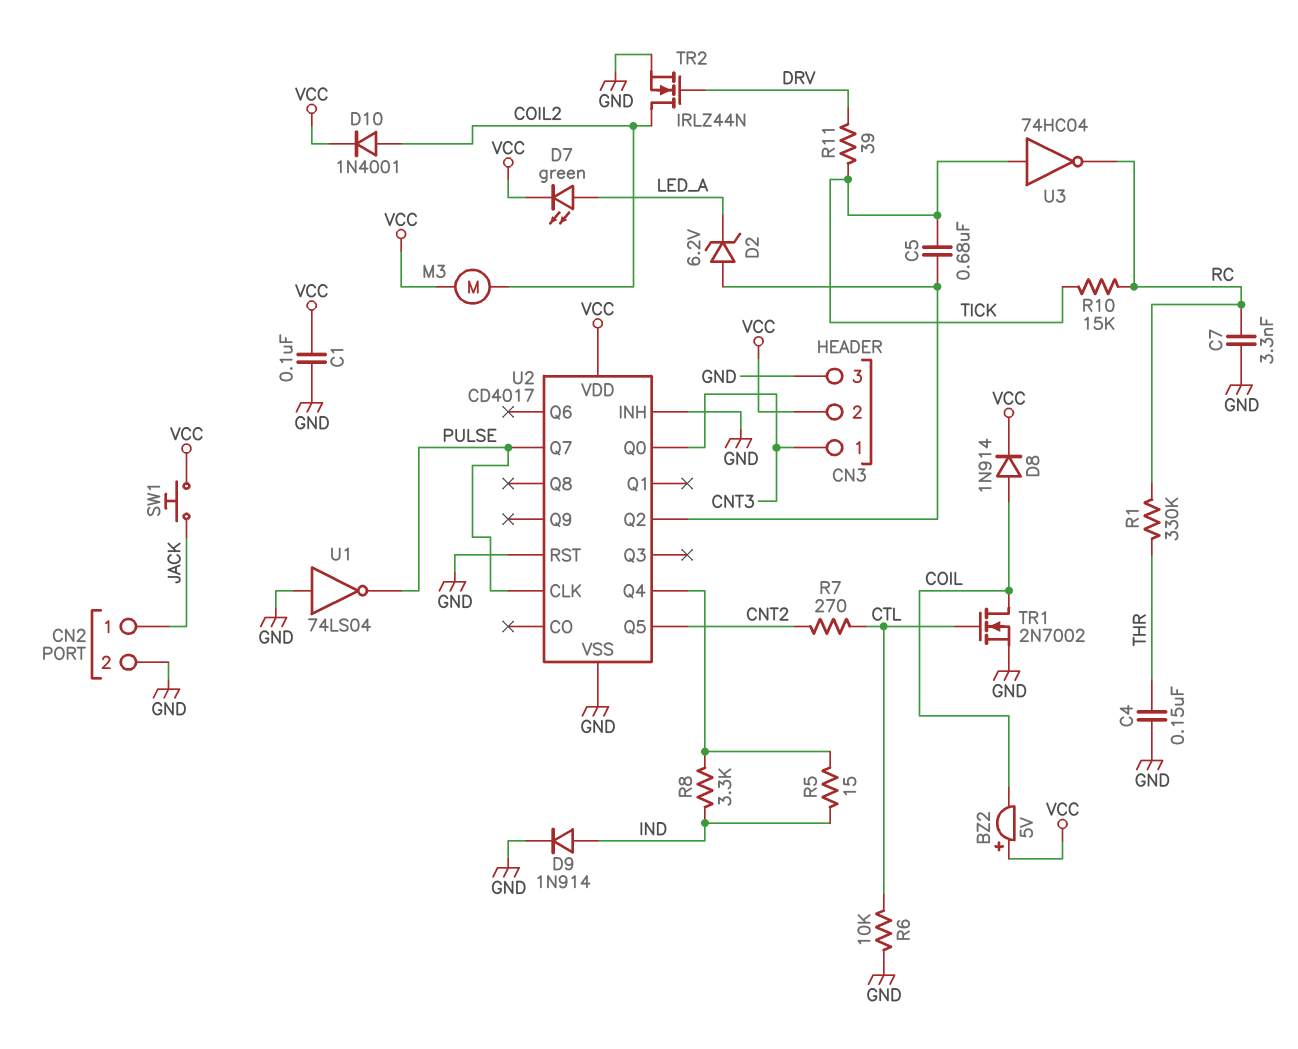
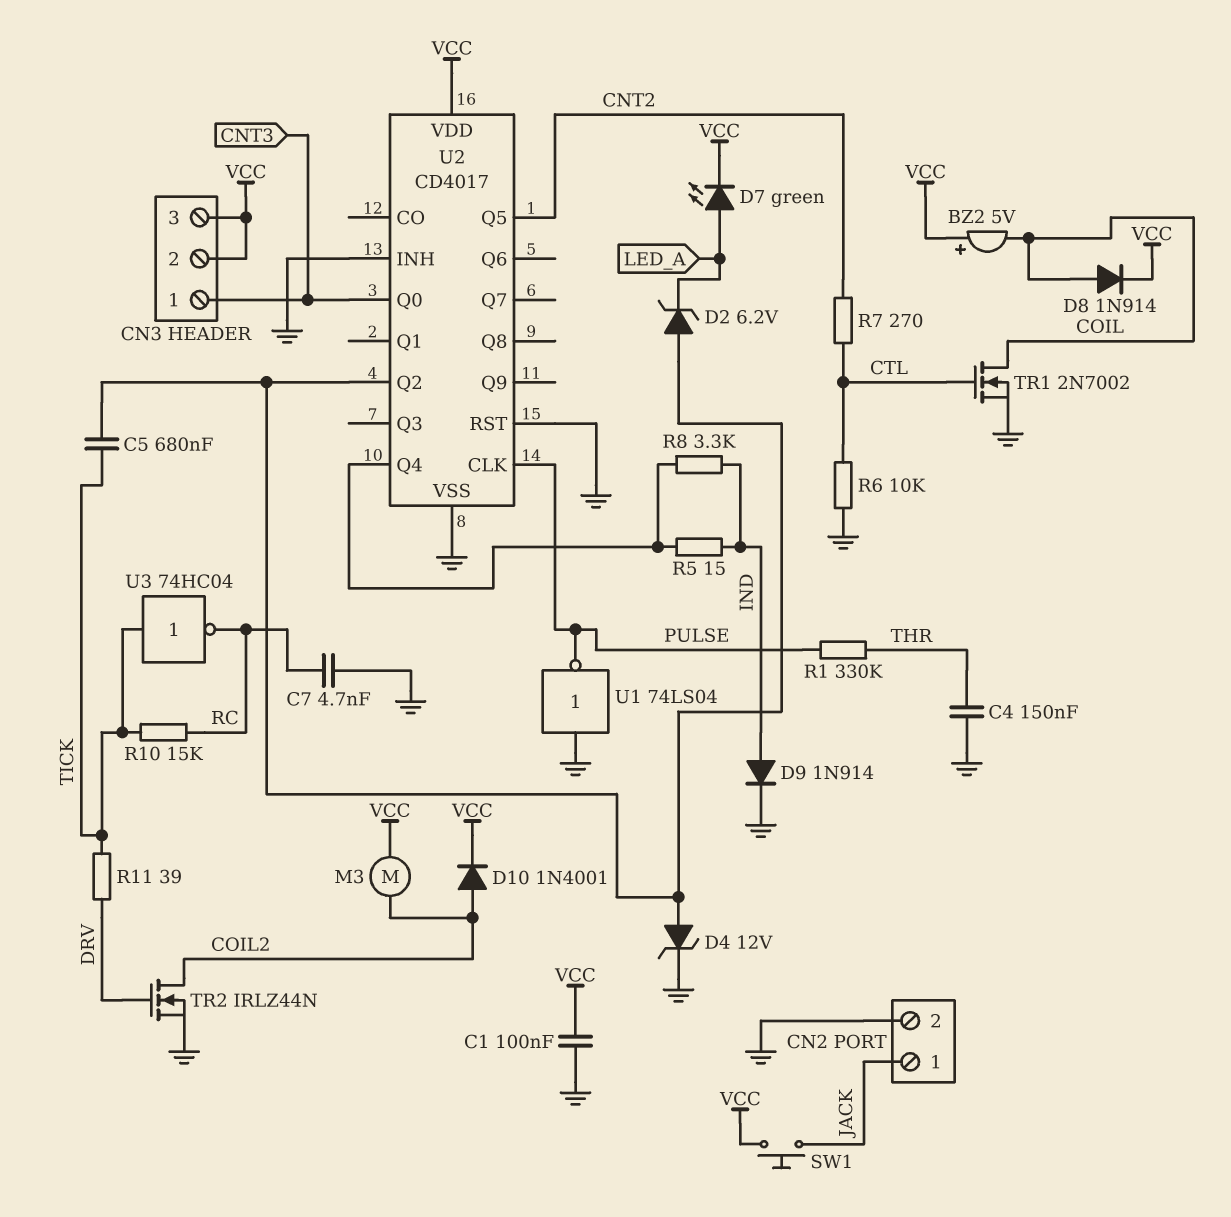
C7: 3.3nF (GND, RC) -> 4.7nF (GND, RC)
CN3 pin 3: GND -> VCC
D4: none -> zener 12V (A U2/Q2, K GND)
R1: 330k (RC, THR) -> 330k (PULSE, THR)
U2 pin Q7: PULSE -> none

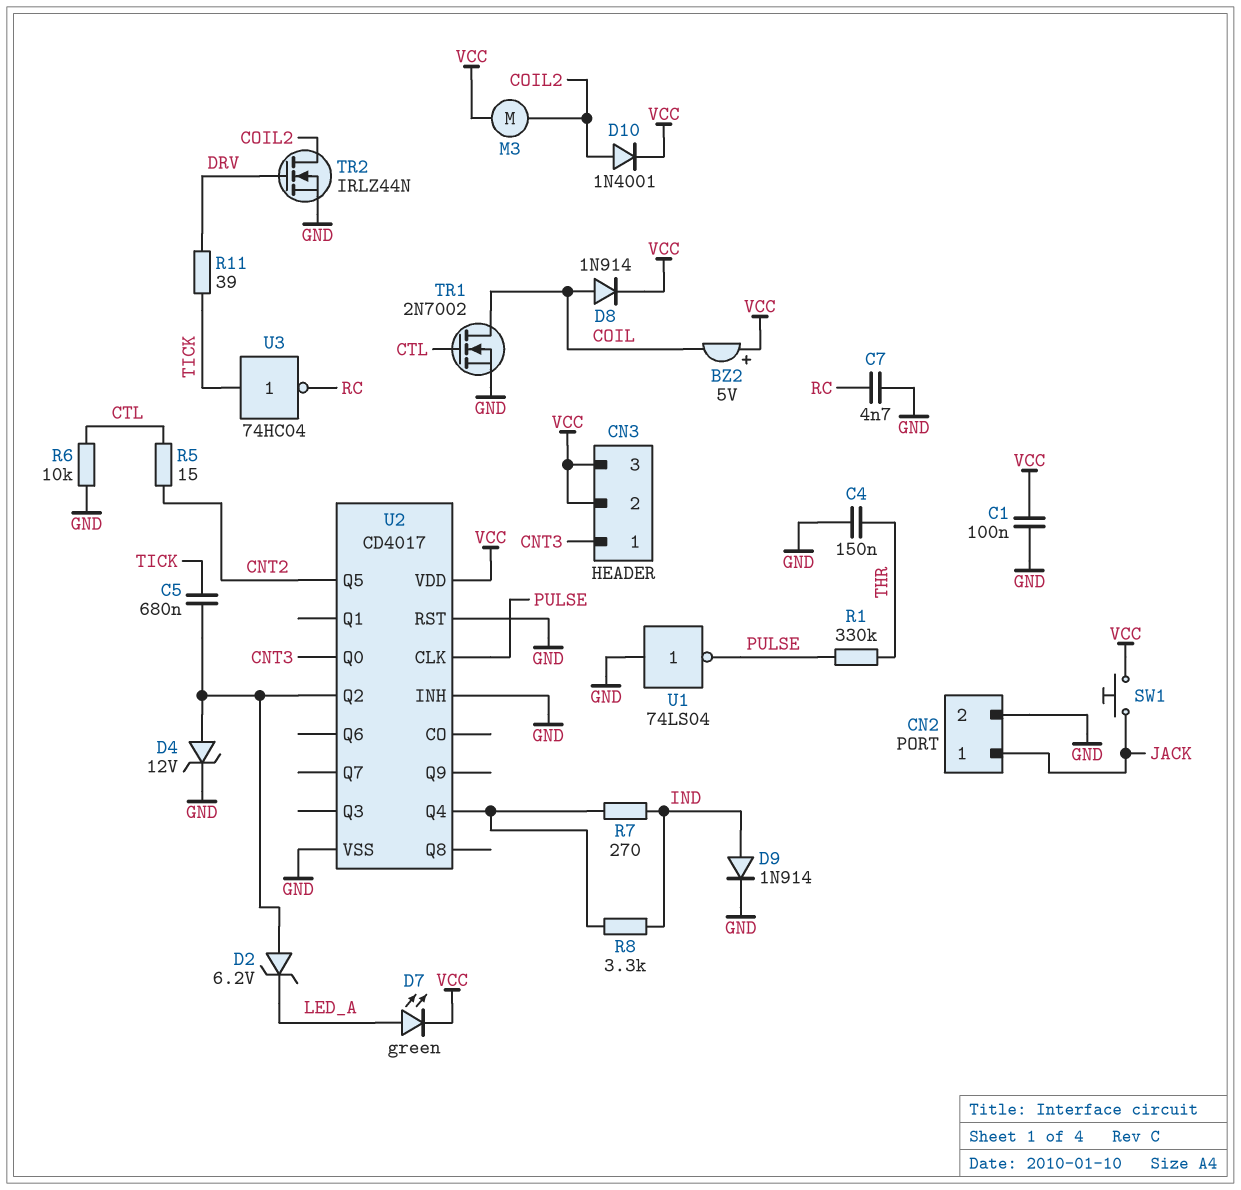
R5: 15 (IND, U2/Q4) -> 15 (CNT2, CTL)
R7: 270 (CNT2, CTL) -> 270 (IND, U2/Q4)
R10: 15k (RC, TICK) -> none

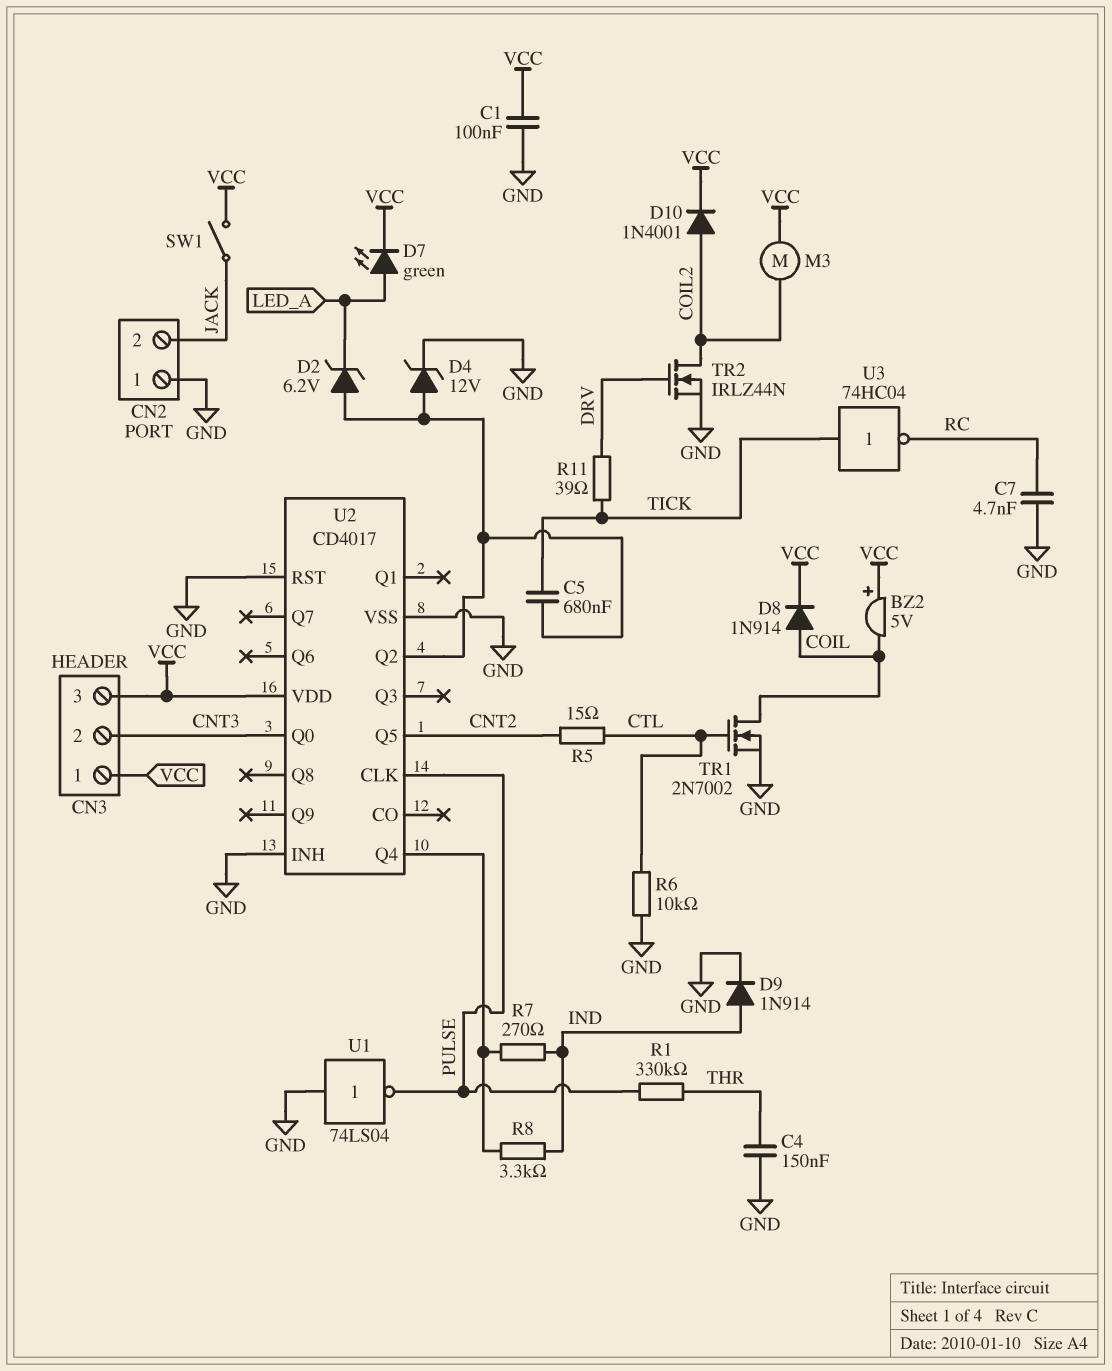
CN2 pin 1: JACK -> GND
CN2 pin 2: GND -> JACK
CN3 pin 1: CNT3 -> VCC
CN3 pin 2: VCC -> CNT3
SW1: button (JACK, VCC) -> switch (JACK, VCC)

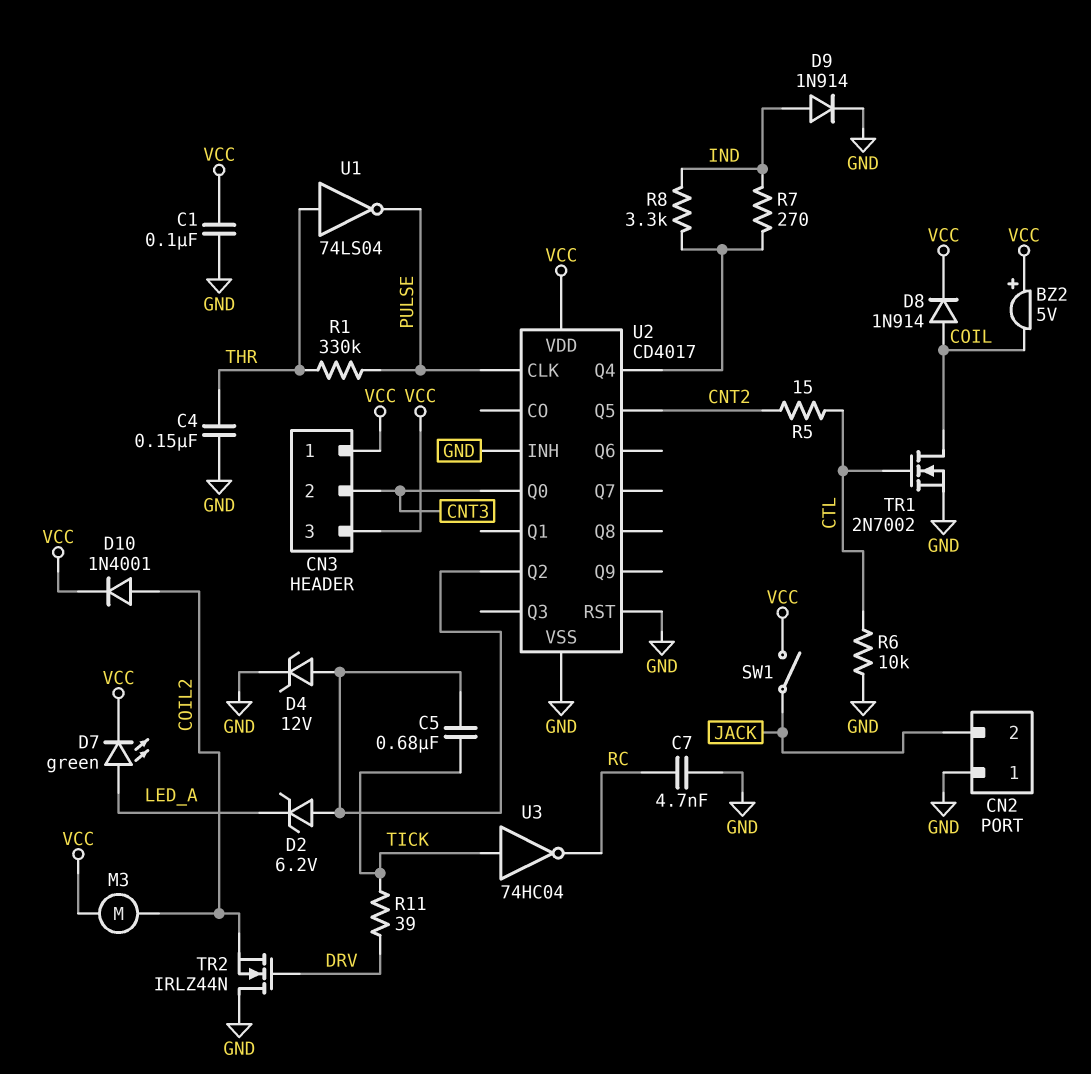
TR2: NMOS IRLZ44N (G DRV, D COIL2, S GND) -> NMOS IRLZ44N (G DRV, D GND, S COIL2)
U1: NOT 74LS04 (in GND, out PULSE) -> NOT 74LS04 (in THR, out PULSE)

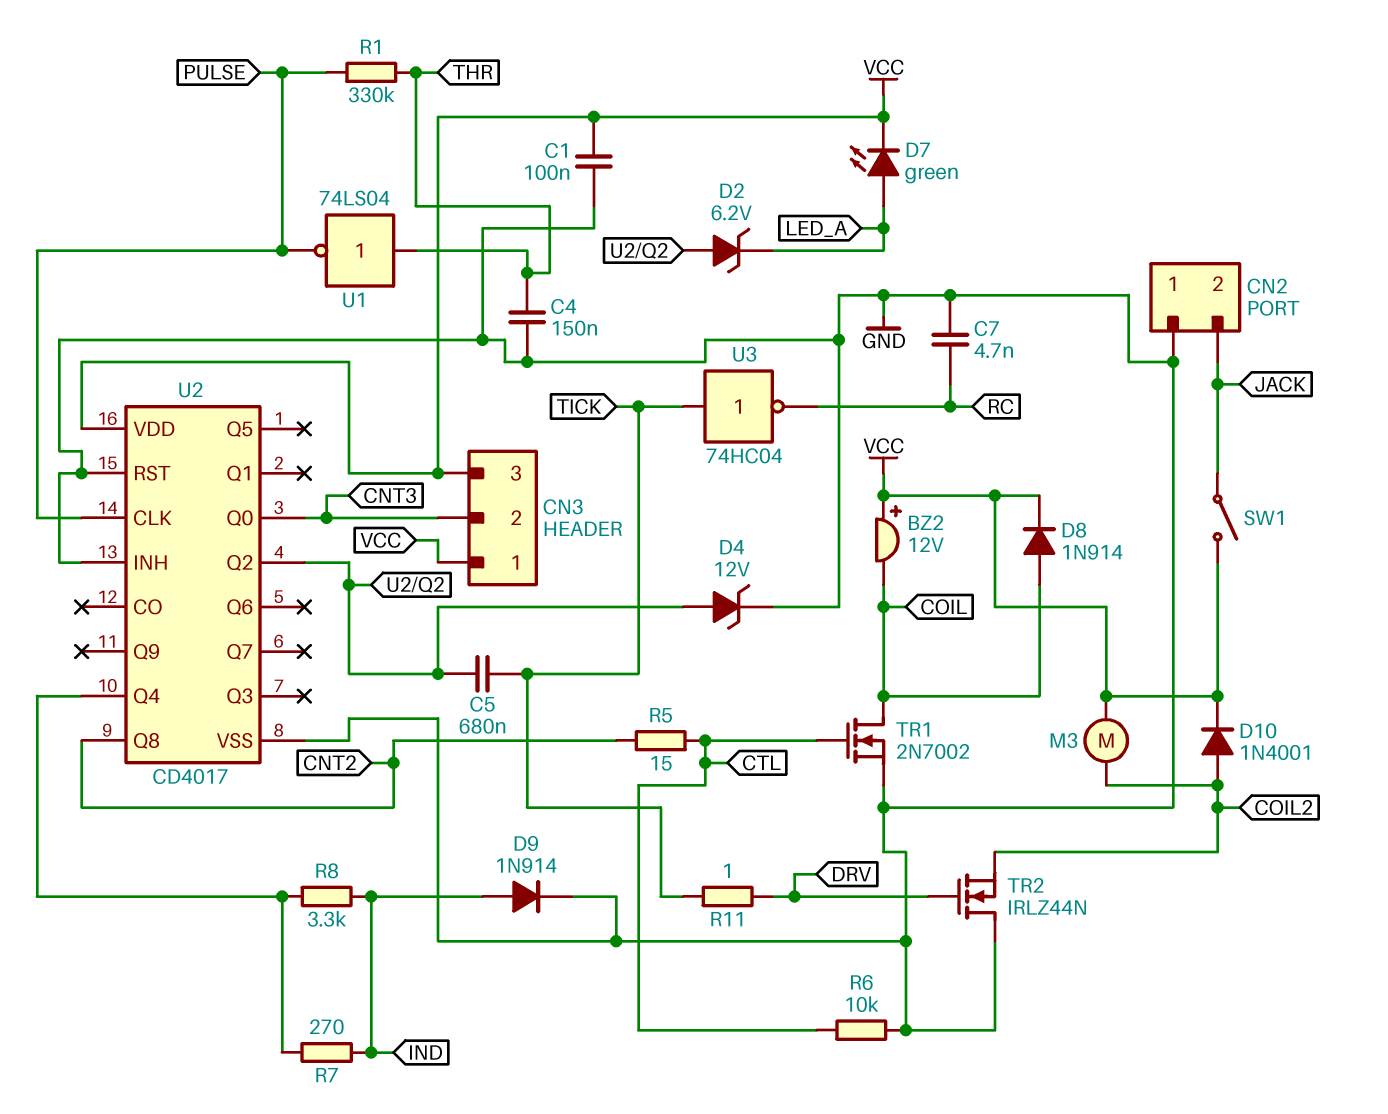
BZ2: buzzer 5V (plus VCC, minus COIL) -> buzzer 12V (plus VCC, minus COIL)
R11: 39 (DRV, TICK) -> 1 (DRV, TICK)
U2 pin Q5: CNT2 -> none
U2 pin Q8: none -> CNT2

